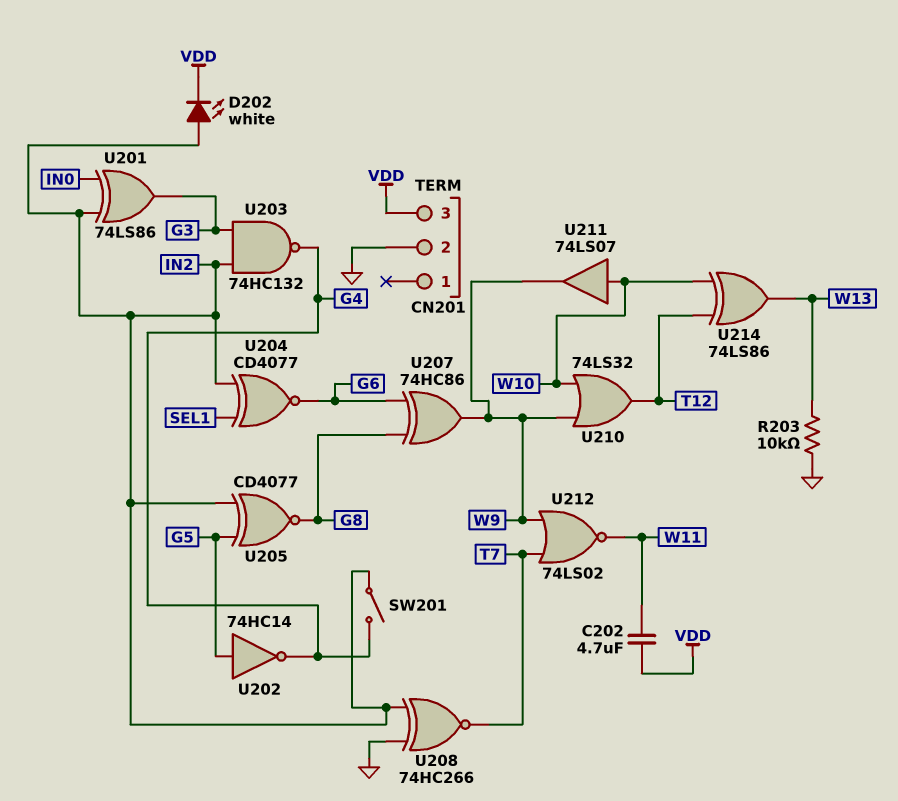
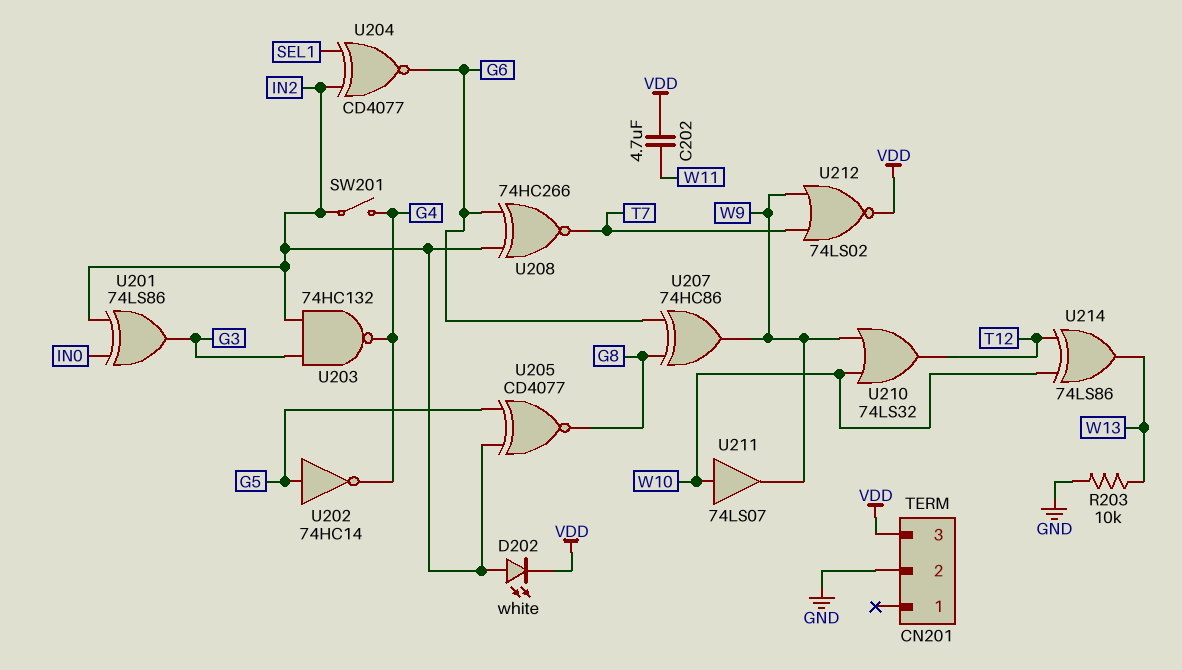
U208: XNOR 74HC266 (in GND, in IN2, out T7) -> XNOR 74HC266 (in G6, in IN2, out T7)
U212: NOR 74LS02 (in T7, in W9, out W11) -> NOR 74LS02 (in T7, in W9, out VDD)

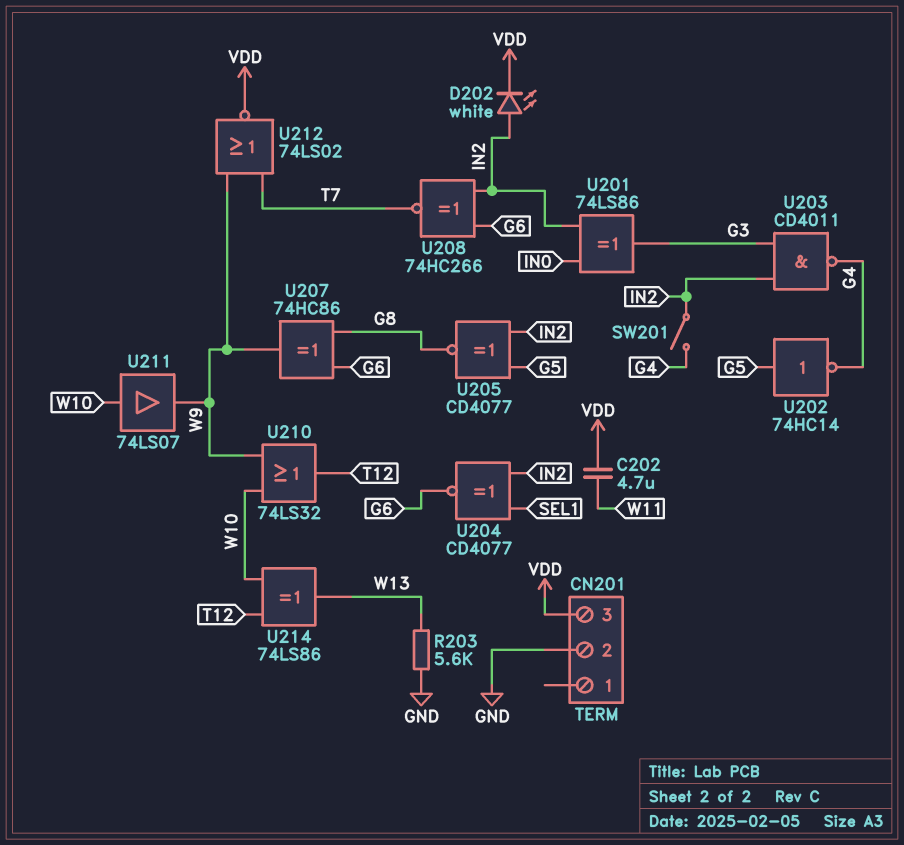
R203: 10k (GND, W13) -> 5.6k (GND, W13)
U203: NAND 74HC132 (in G3, in IN2, out G4) -> NAND CD4011 (in G3, in IN2, out G4)

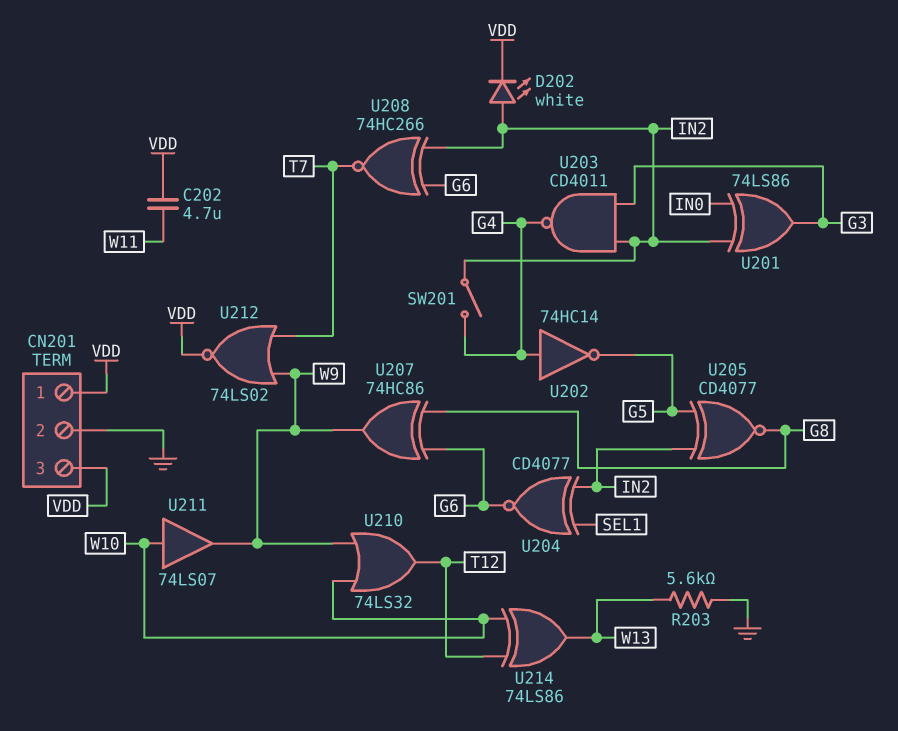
CN201 pin 1: none -> VDD
U202: NOT 74HC14 (in G5, out G4) -> NOT 74HC14 (in G4, out G5)

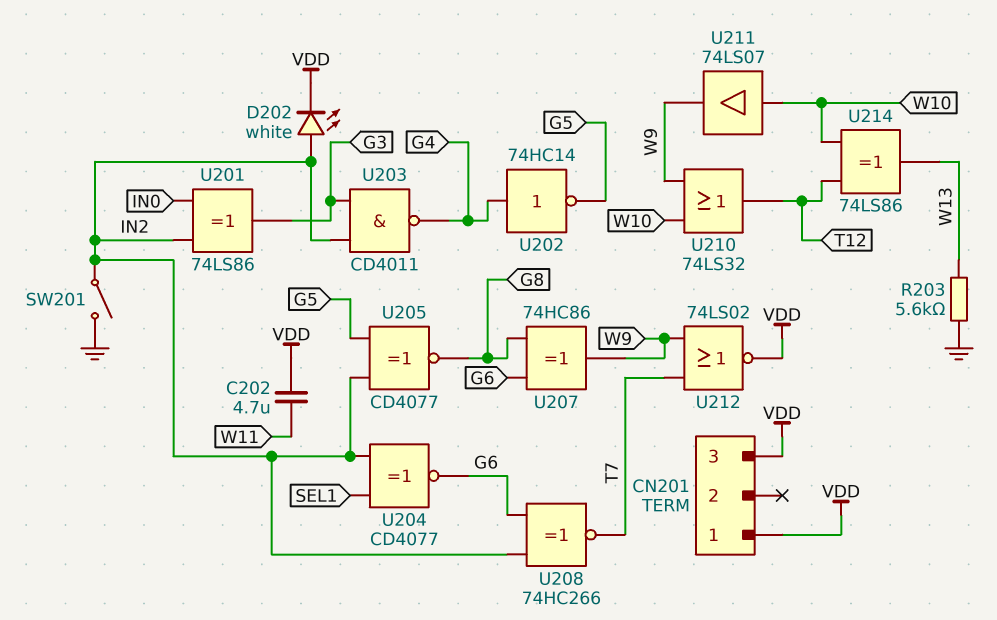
CN201 pin 2: GND -> none
SW201: switch (G4, IN2) -> switch (GND, IN2)

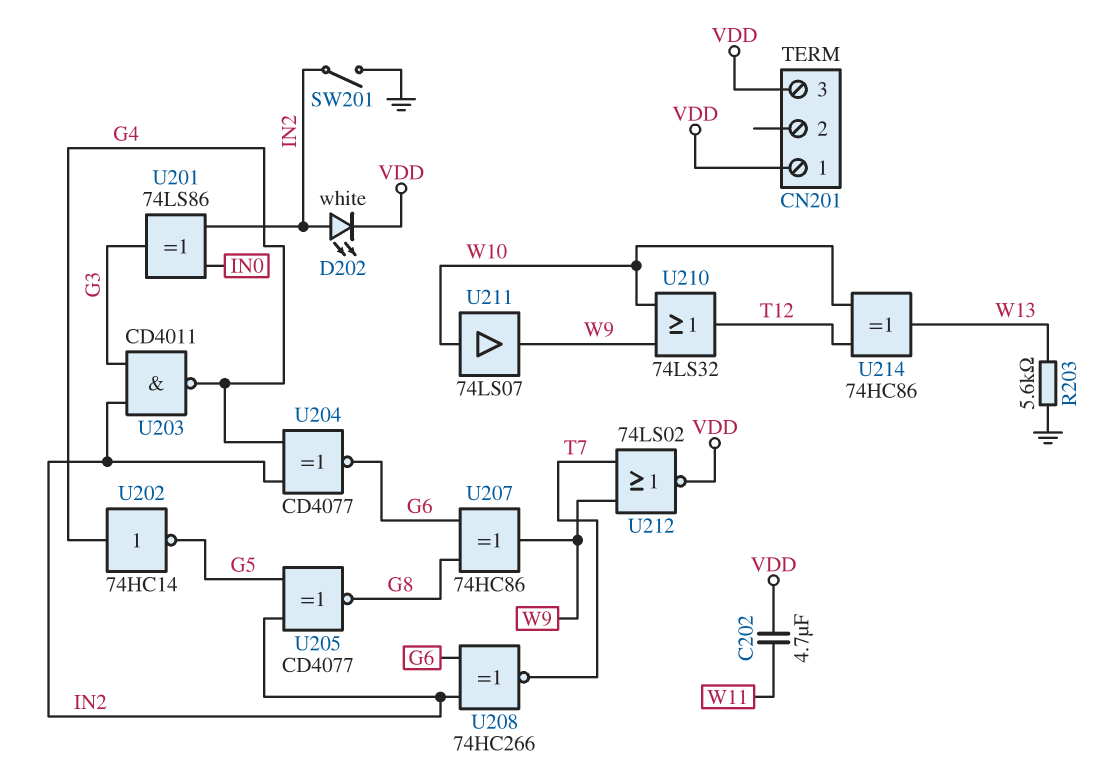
U204: XNOR CD4077 (in IN2, in SEL1, out G6) -> XNOR CD4077 (in G4, in IN2, out G6)
U214: XOR 74LS86 (in T12, in W10, out W13) -> XOR 74HC86 (in T12, in W10, out W13)

